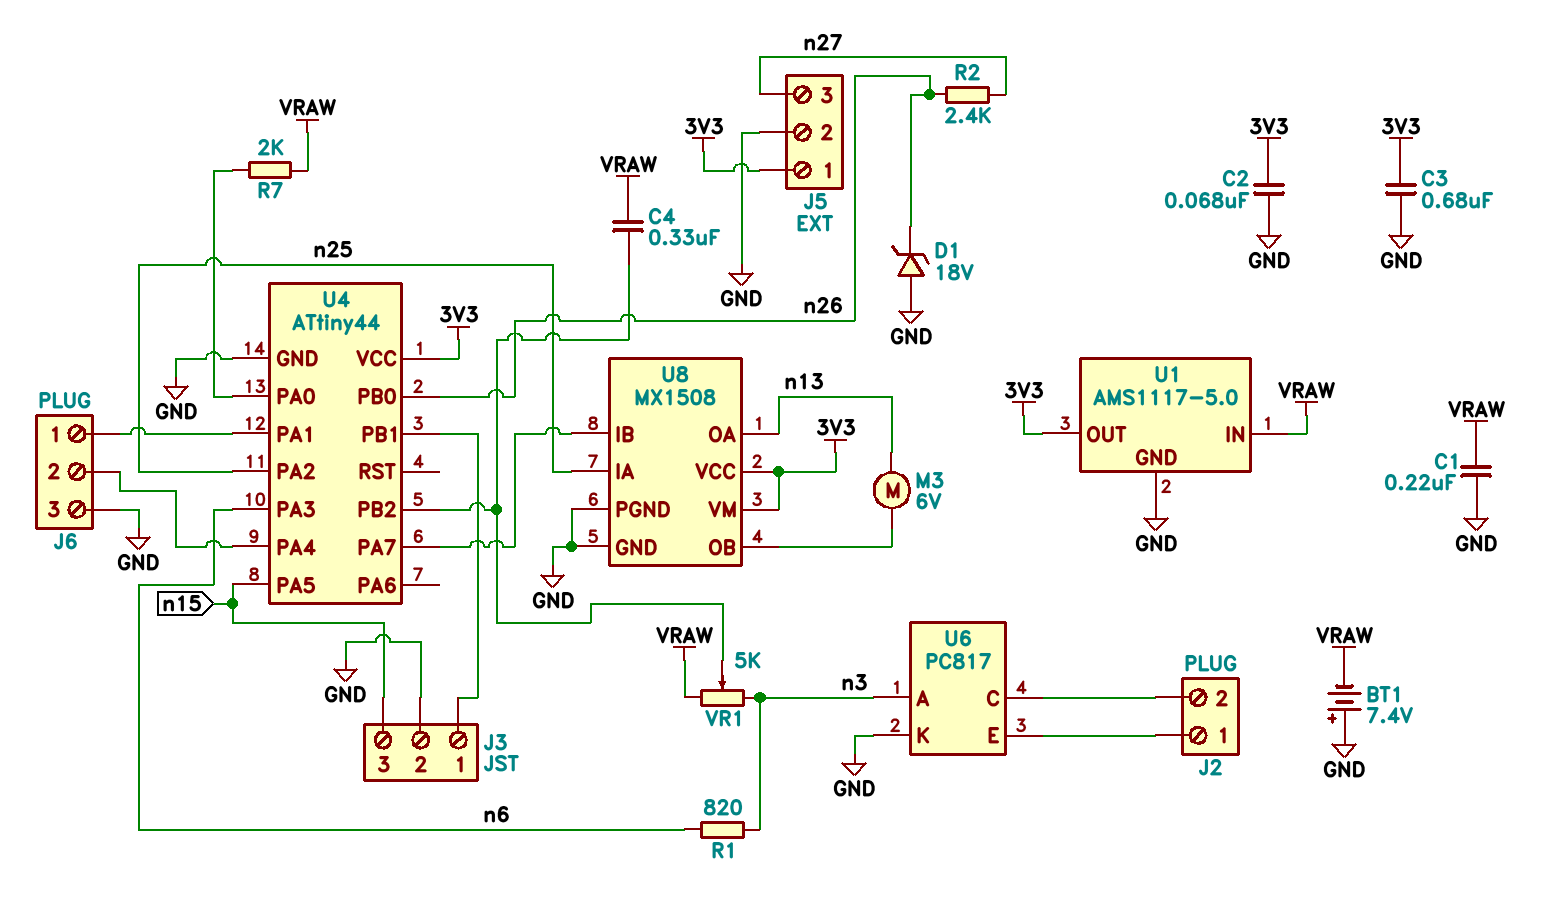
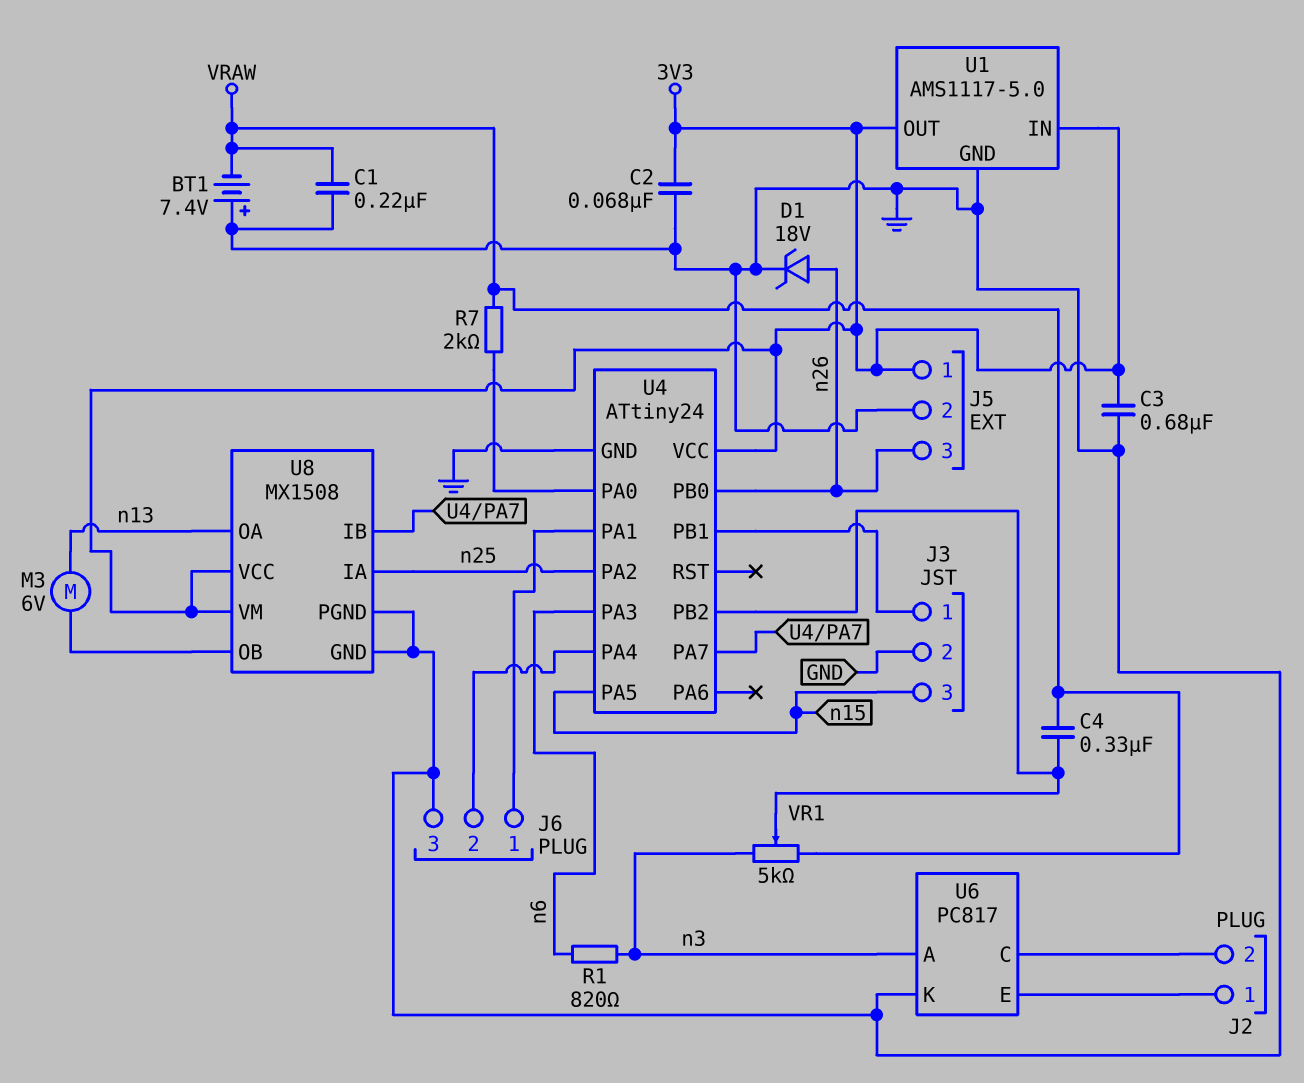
D1: zener 18V (A GND, K n26) -> zener 18V (A n26, K GND)
J5 pin 3: n27 -> n26
R2: 2.4k (n26, n27) -> none
U1 pin IN: VRAW -> 3V3
U4: ATtiny44 -> ATtiny24

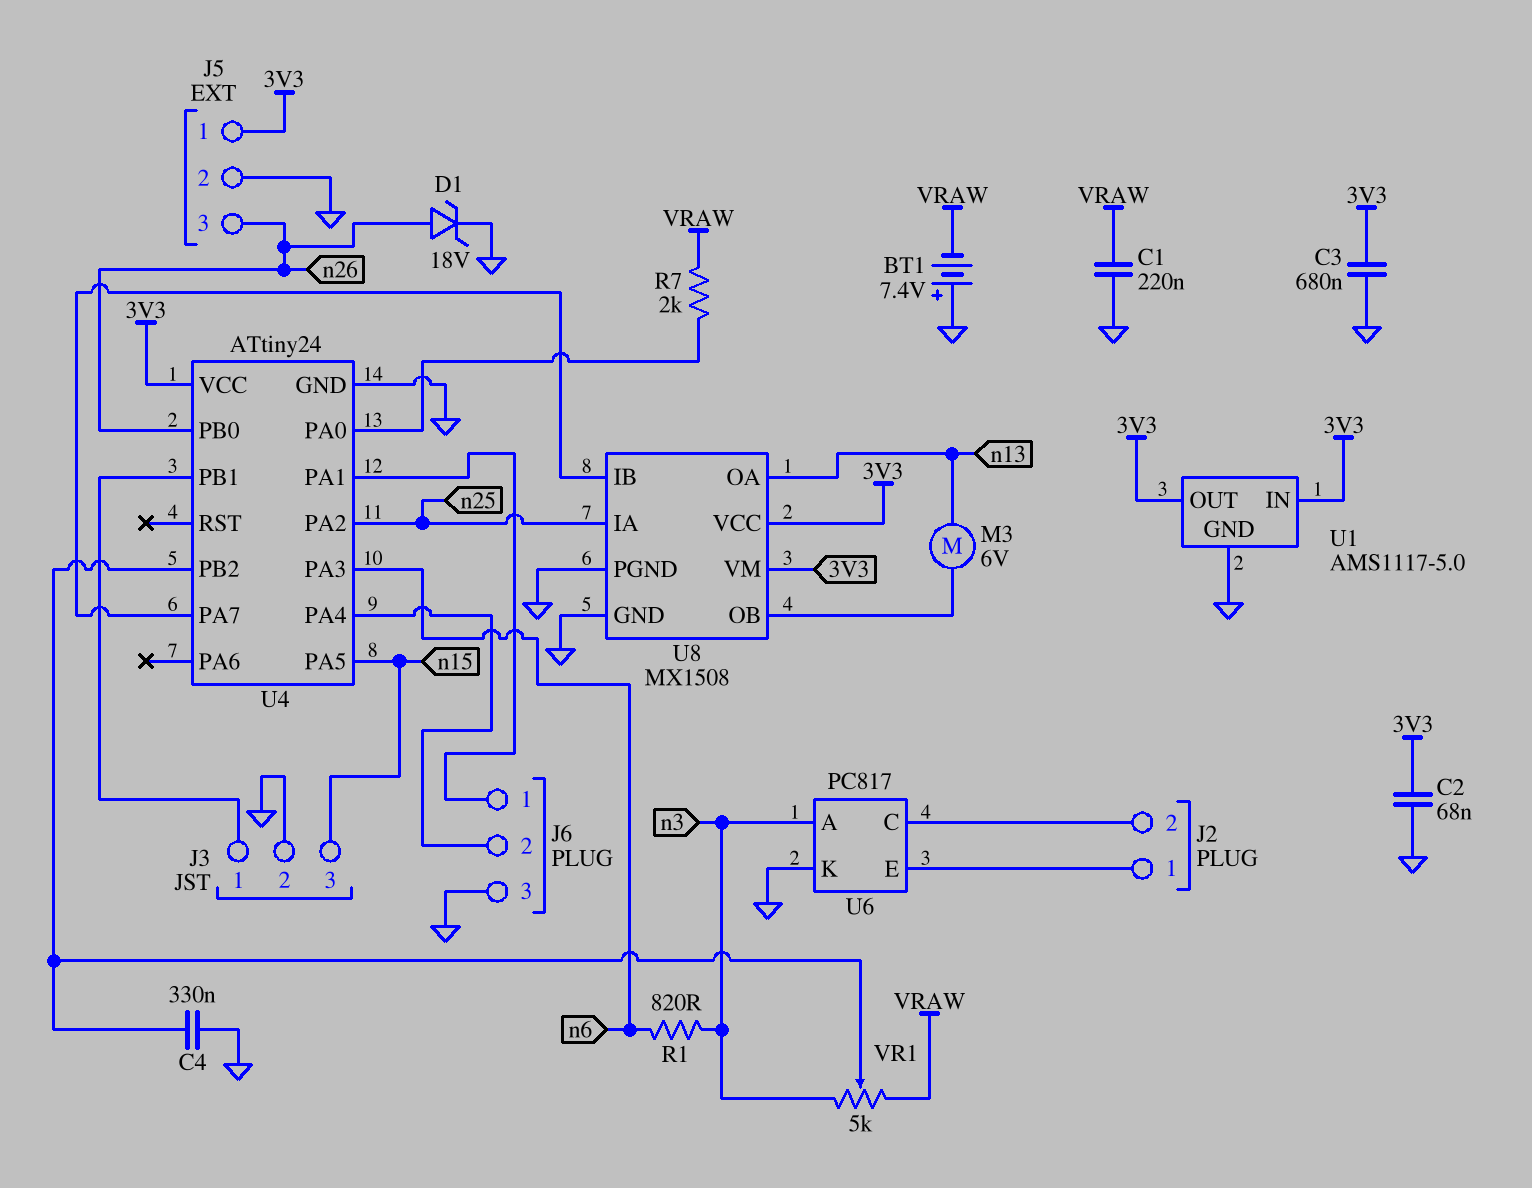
C4: 330nF (U4/PB2, VRAW) -> 330nF (GND, U4/PB2)

